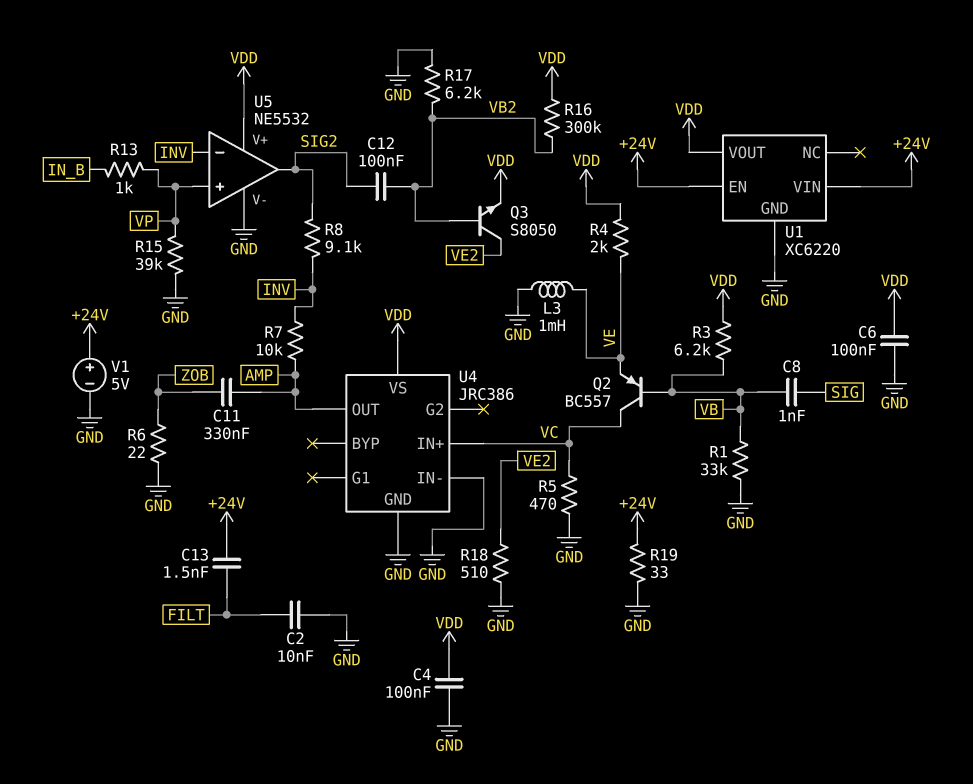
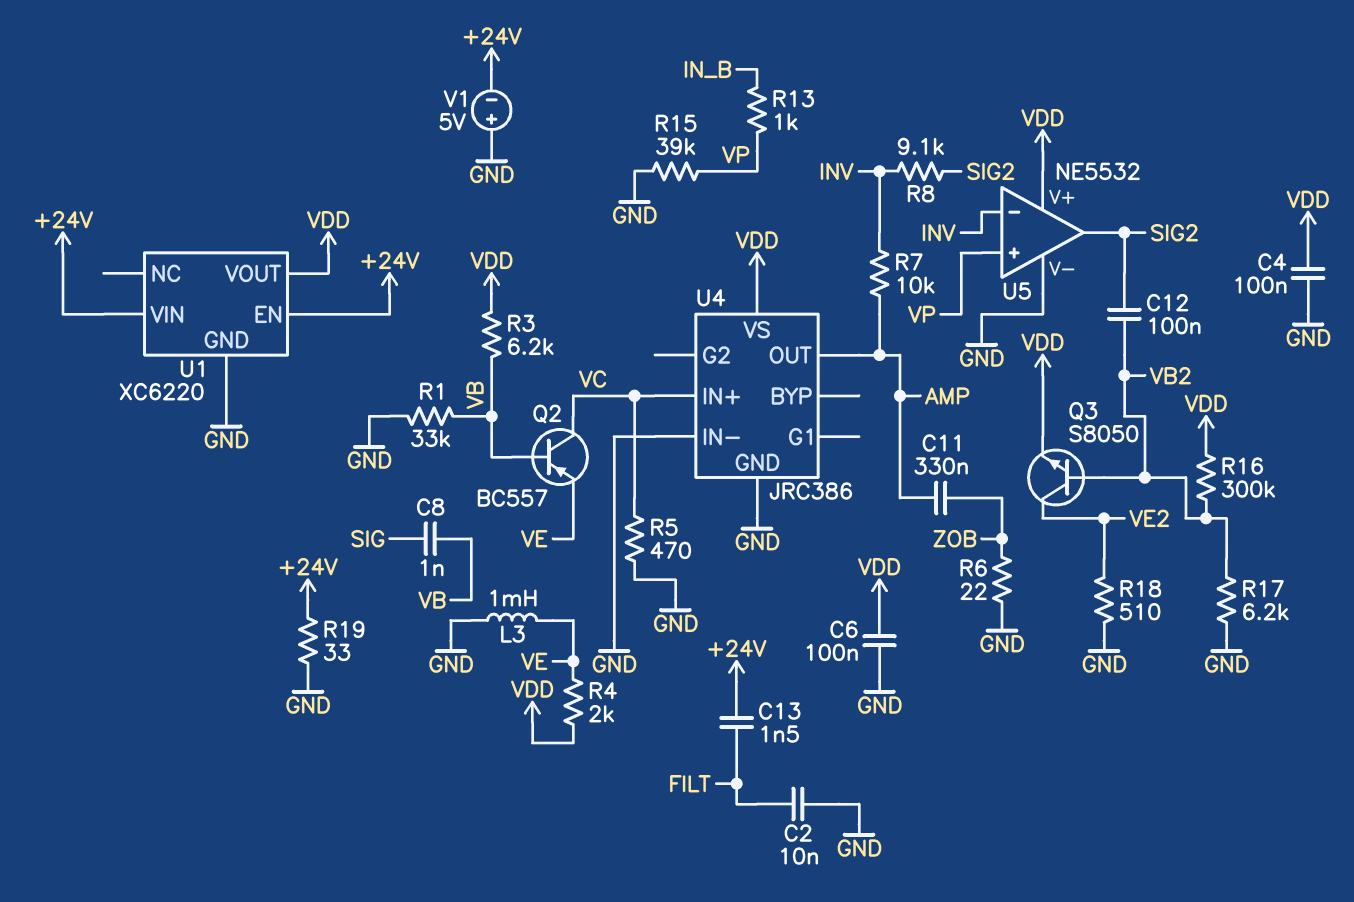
V1: 5V (plus +24V, minus GND) -> 5V (plus GND, minus +24V)

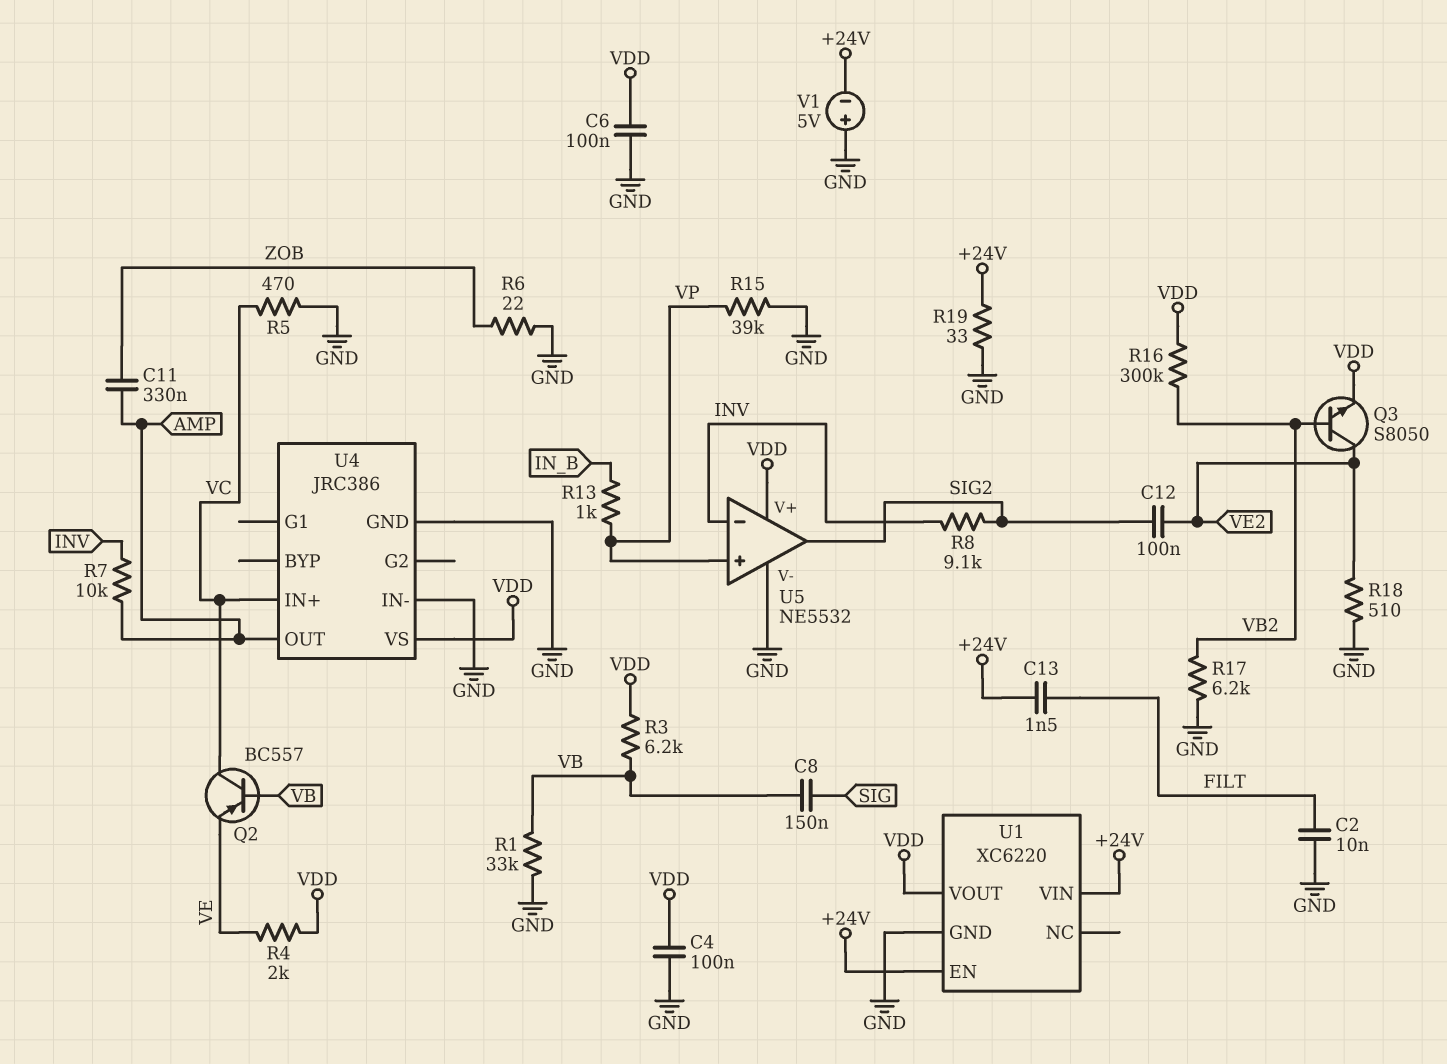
C8: 1nF (SIG, VB) -> 150nF (SIG, VB)
C12: 100nF (SIG2, VB2) -> 100nF (SIG2, VE2)
L3: 1mH (GND, VE) -> none

